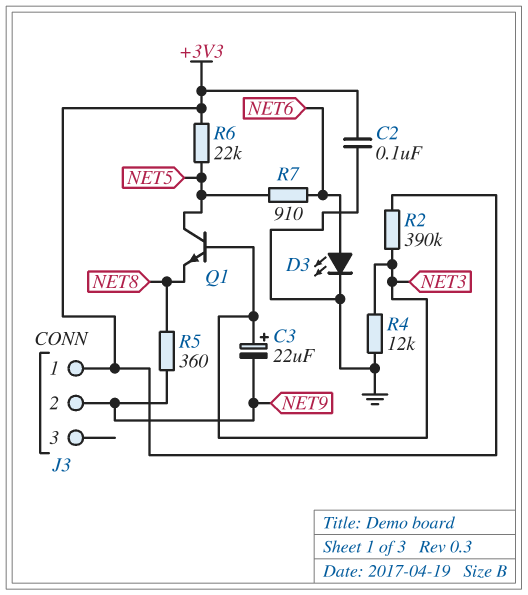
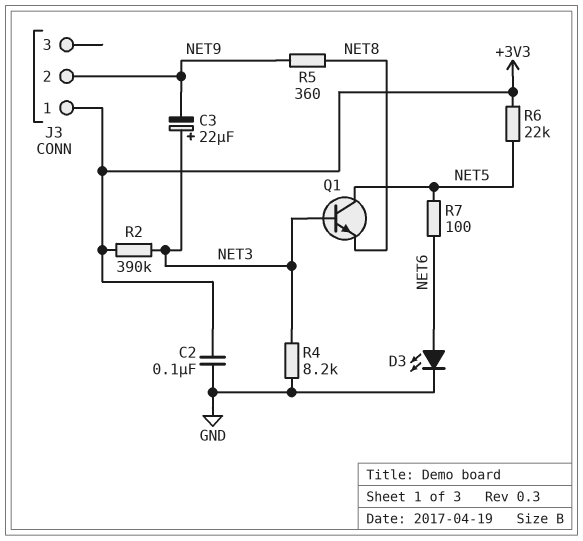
R4: 12k (GND, NET3) -> 8.2k (GND, NET3)
R7: 910 (NET5, NET6) -> 100 (NET5, NET6)

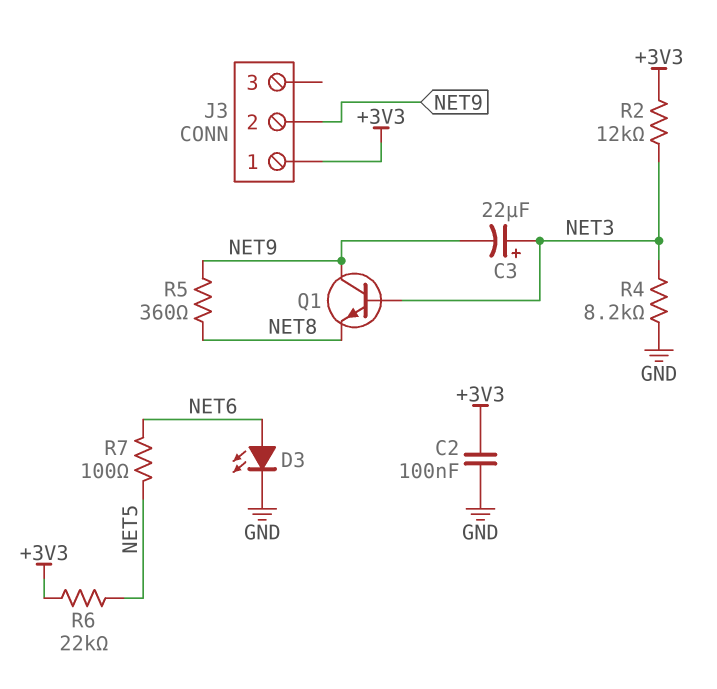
Q1: NPN (B NET3, C NET5, E NET8) -> NPN (B NET3, C NET9, E NET8)
R2: 390k (+3V3, NET3) -> 12k (+3V3, NET3)

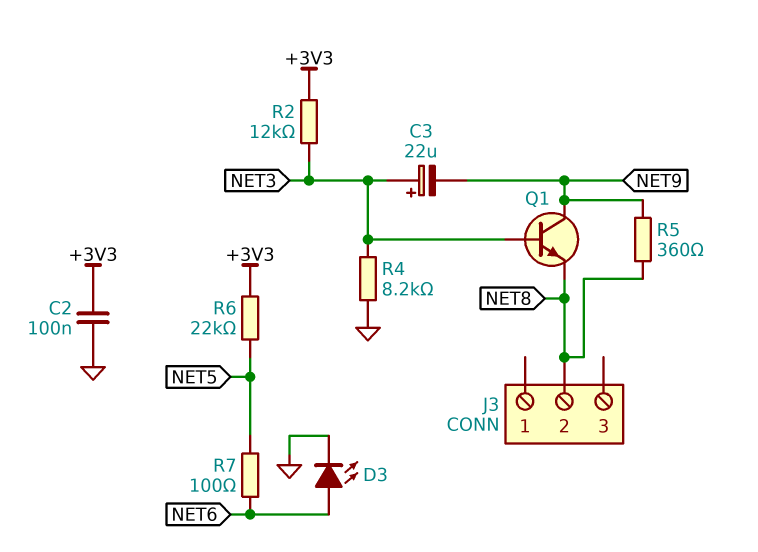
J3 pin 1: +3V3 -> none
J3 pin 2: NET9 -> NET8

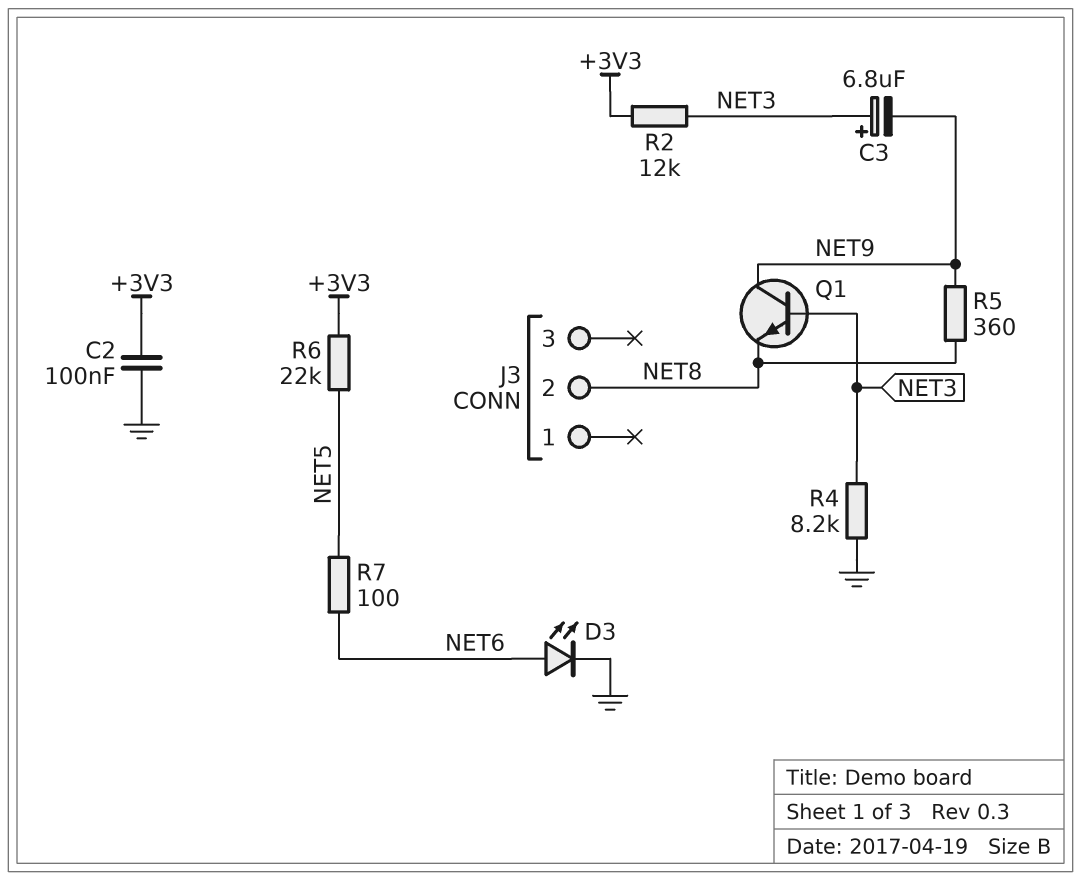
C3: 22uF (plus NET3, minus NET9) -> 6.8uF (plus NET3, minus NET9)

